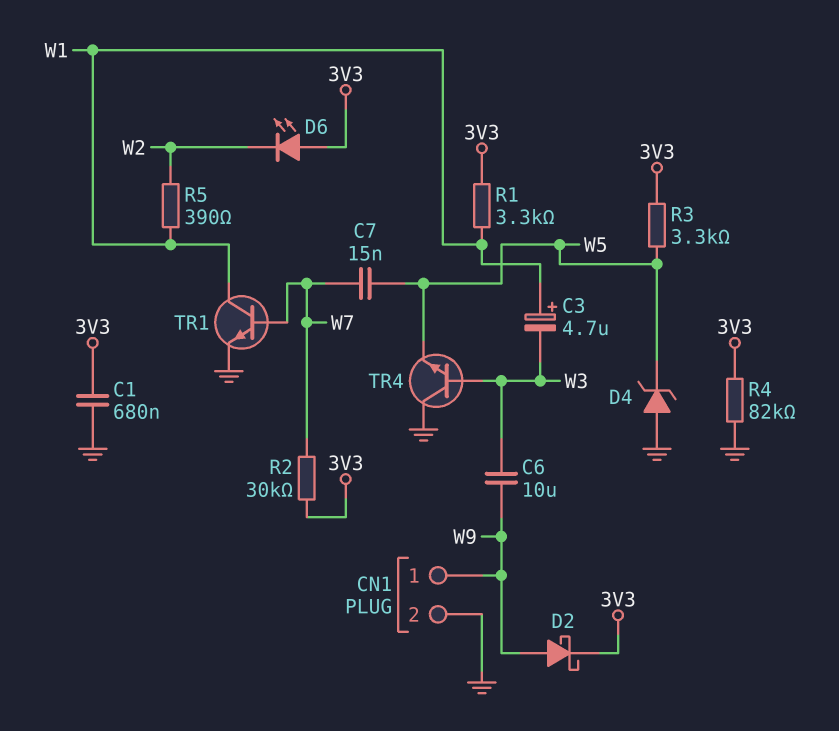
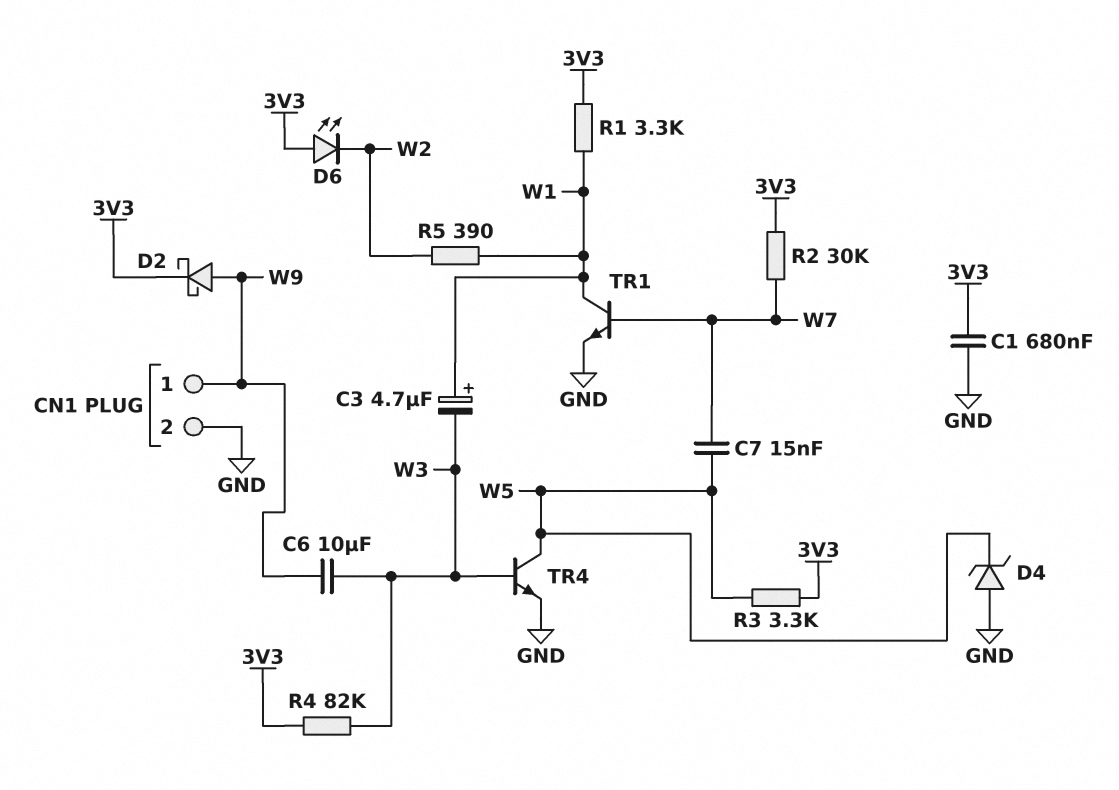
R4: 82k (3V3, GND) -> 82k (3V3, W3)
TR4: NPN (B W3, C GND, E W5) -> NPN (B W3, C W5, E GND)

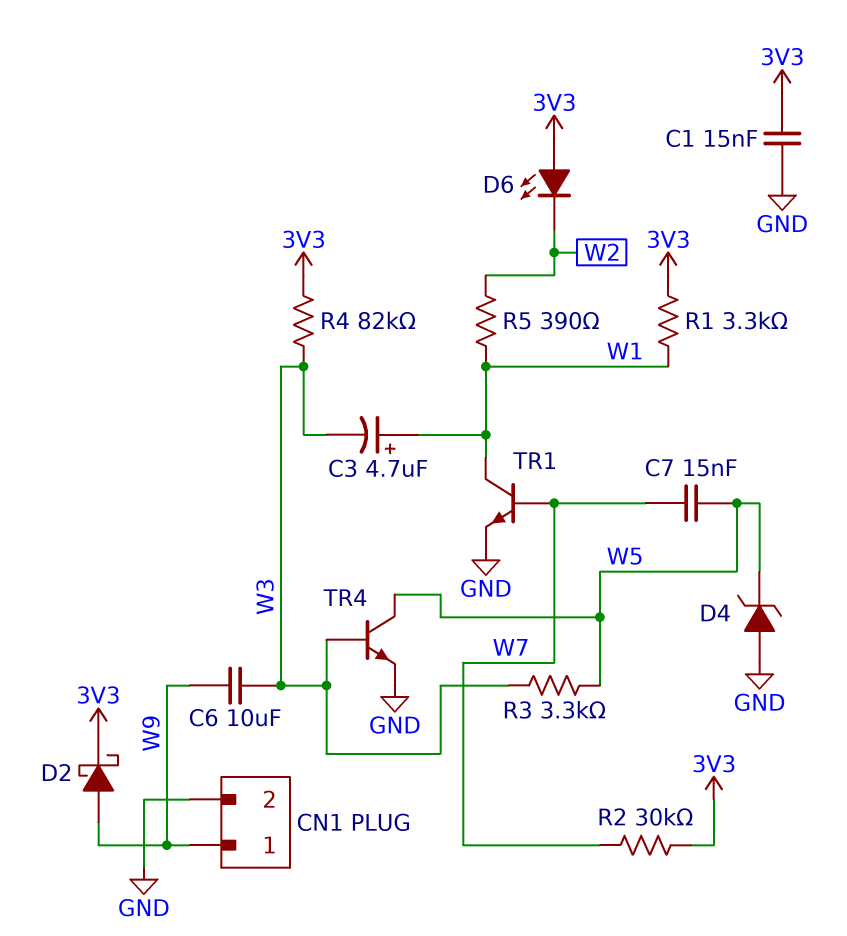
C1: 680nF (3V3, GND) -> 15nF (3V3, GND)
R3: 3.3k (3V3, W5) -> 3.3k (W3, W5)

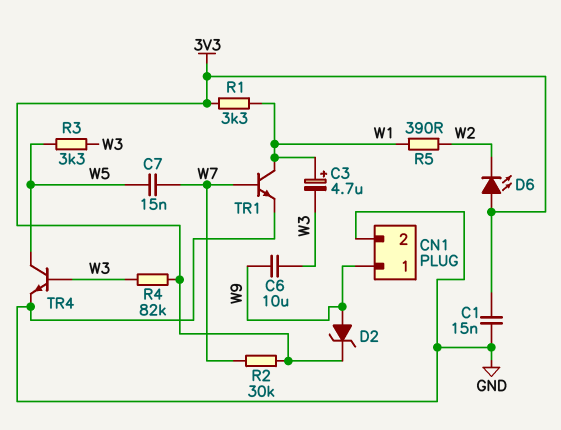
D2: schottky (A W9, K 3V3) -> zener (A W9, K 3V3)
D4: zener (A GND, K W5) -> none

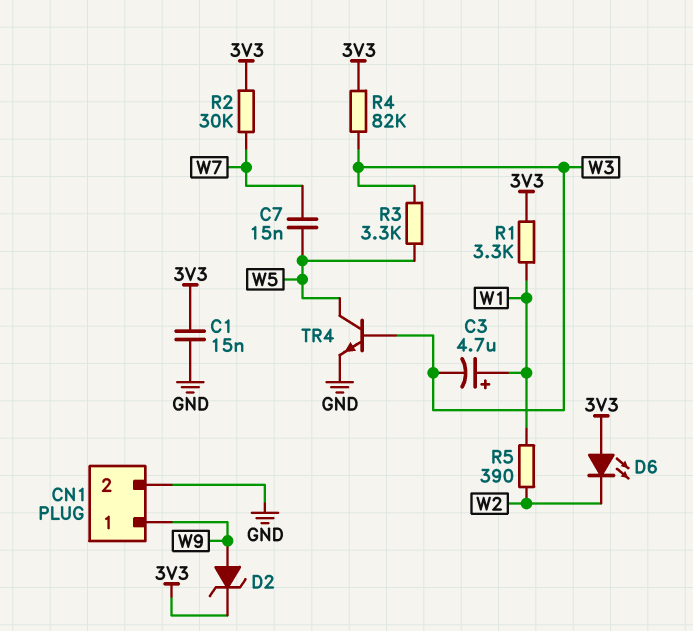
C6: 10uF (W3, W9) -> none
TR1: NPN (B W7, C W1, E GND) -> none

